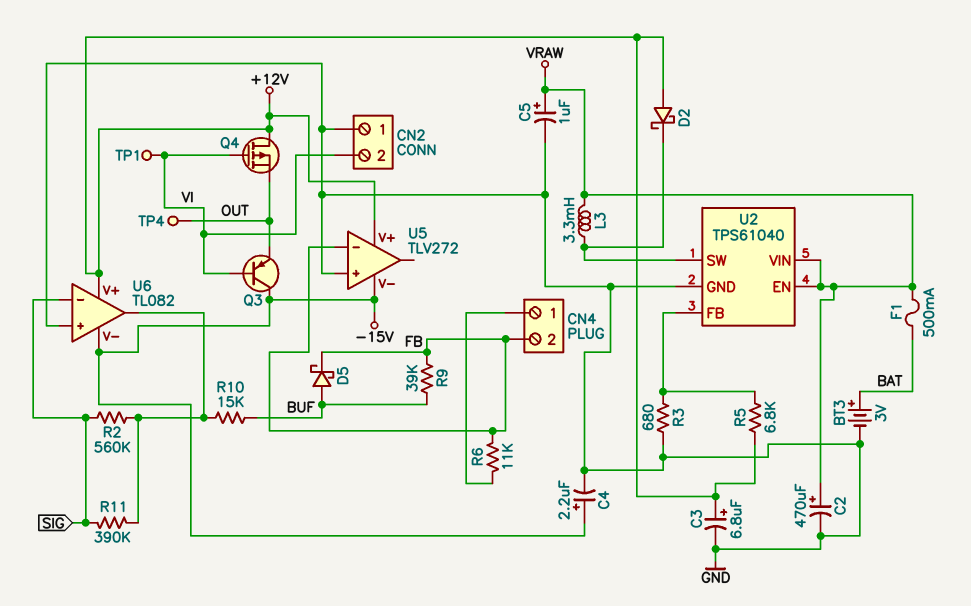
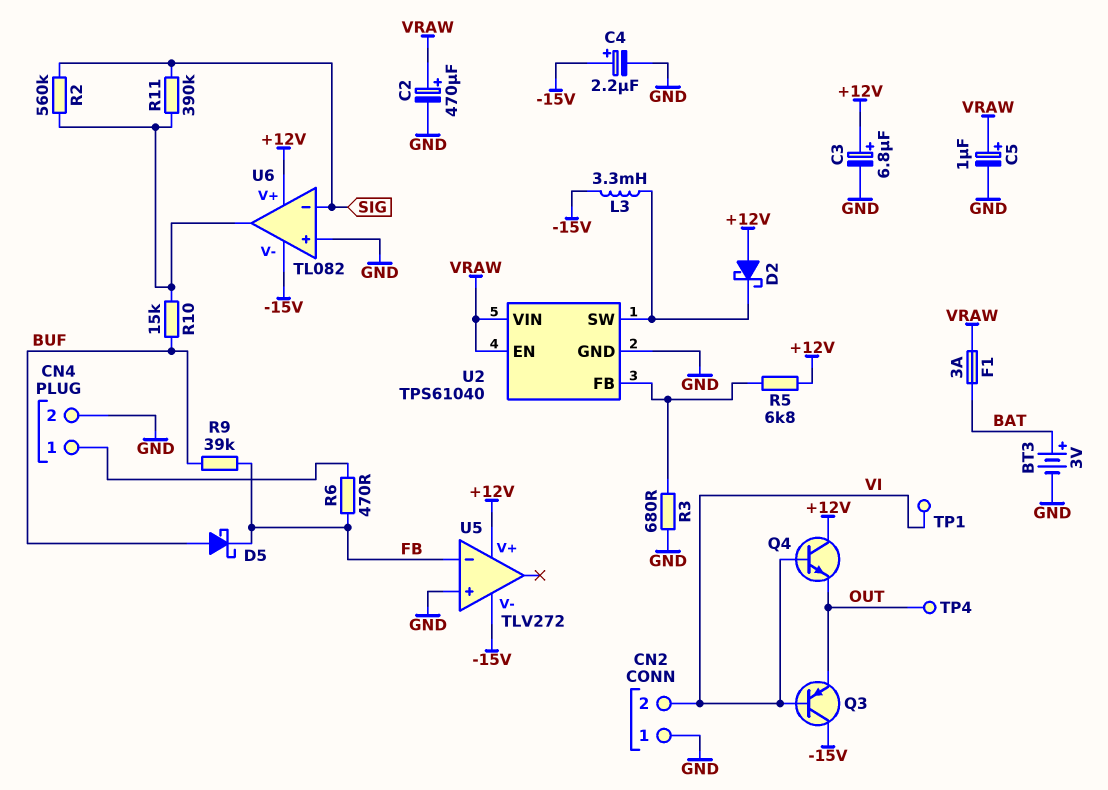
CN4 pin 2: FB -> GND
F1: 500mA (BAT, VRAW) -> 3A (BAT, VRAW)
L3: 3.3mH (U2/SW, VRAW) -> 3.3mH (-15V, U2/SW)
Q4: PMOS (G VI, D +12V, S OUT) -> NPN (B VI, C +12V, E OUT)
R6: 11k (CN4/1, FB) -> 470 (CN4/1, FB)

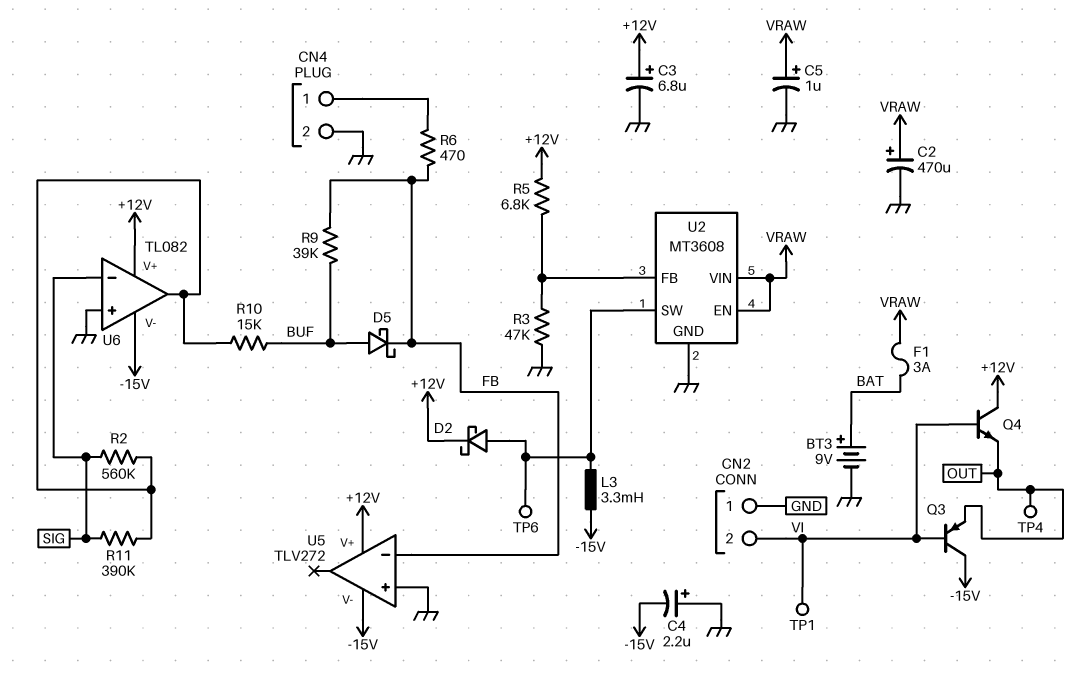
BT3: 3V (plus BAT, minus GND) -> 9V (plus BAT, minus GND)
C4: 2.2uF (plus -15V, minus GND) -> 2.2uF (plus GND, minus -15V)
D2: schottky (A +12V, K U2/SW) -> schottky (A U2/SW, K +12V)
R3: 680 (GND, U2/FB) -> 47k (GND, U2/FB)
TP6: none -> test point (U2/SW)
U2: TPS61040 -> MT3608

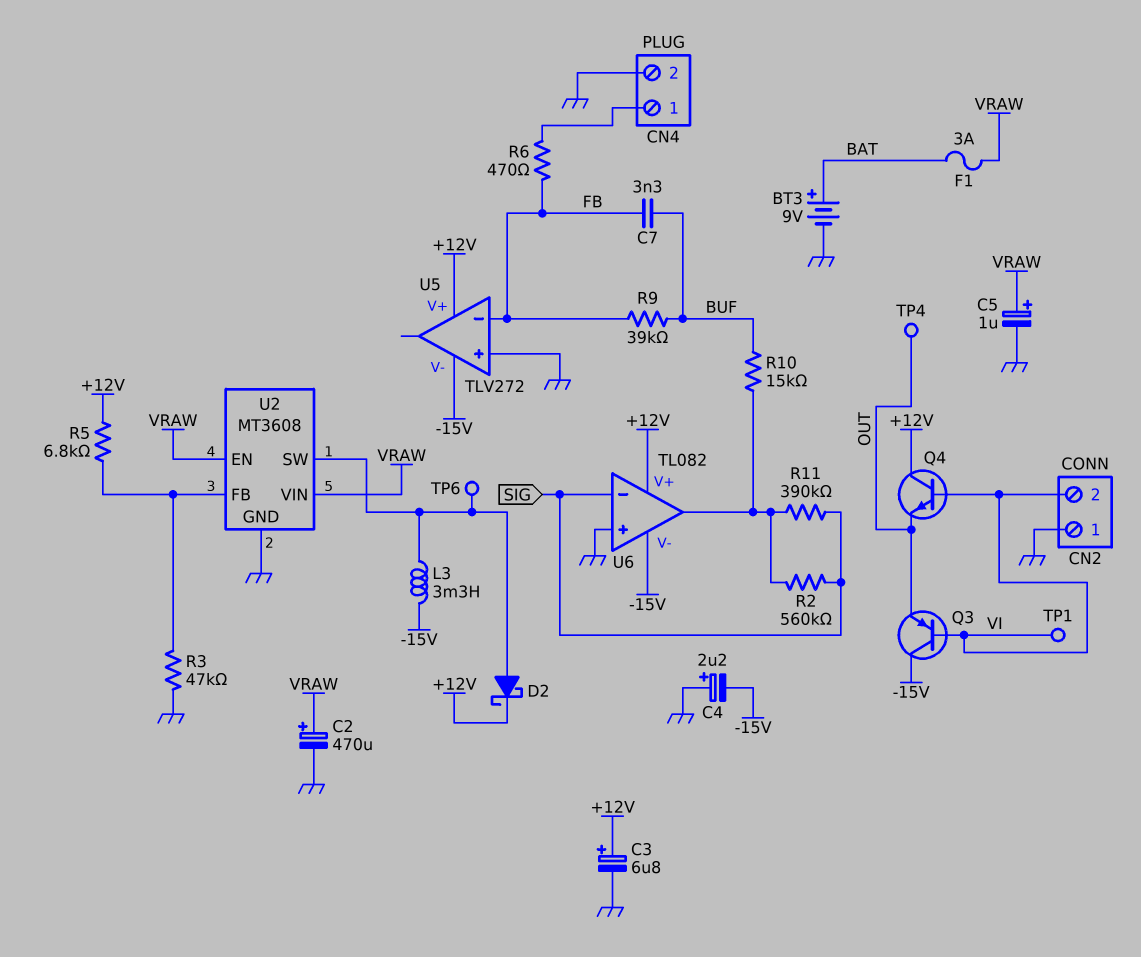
C7: none -> 3.3nF (BUF, FB)
D5: schottky (A BUF, K FB) -> none

